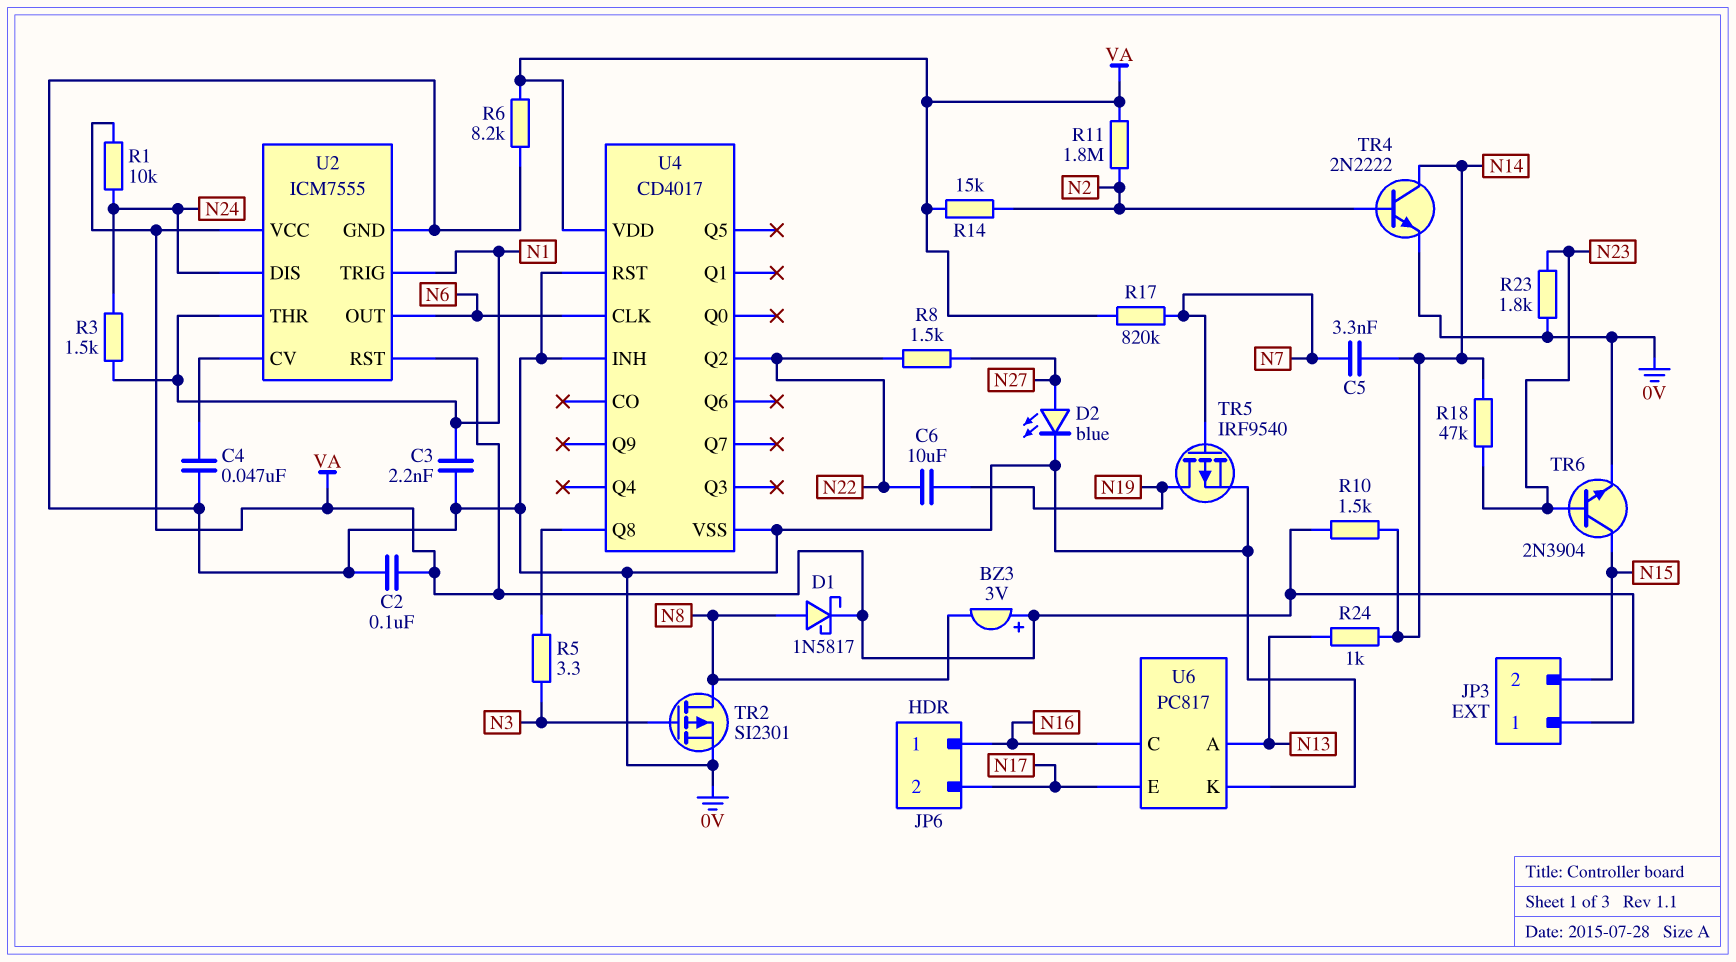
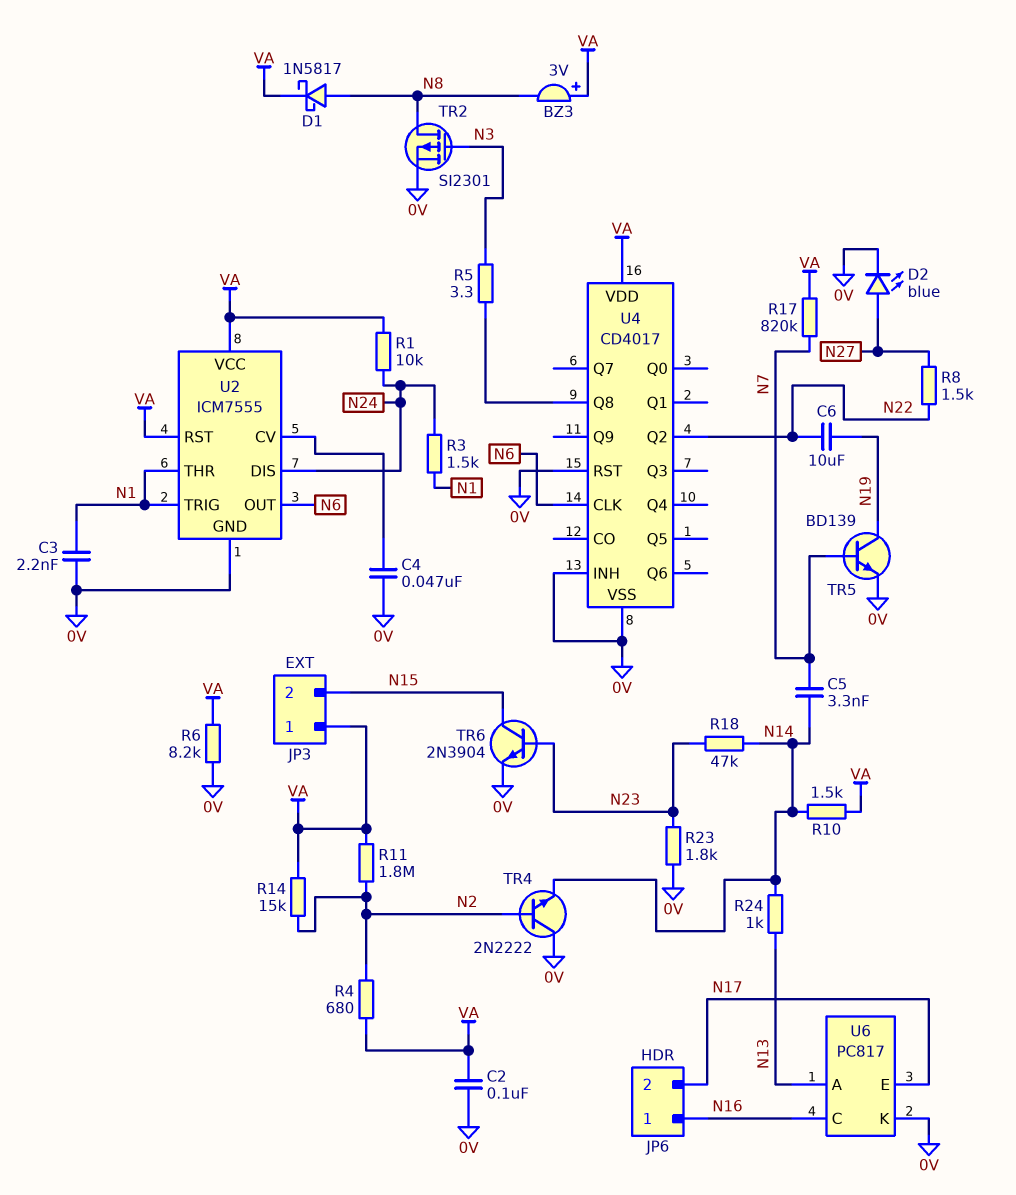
R4: none -> 680 (N2, VA)
TR4: NPN 2N2222 (B N2, C N14, E 0V) -> NPN 2N2222 (B N2, C 0V, E N14)
TR5: PMOS IRF9540 (G N7, D N19, S 0V) -> NPN BD139 (B N7, C N19, E 0V)

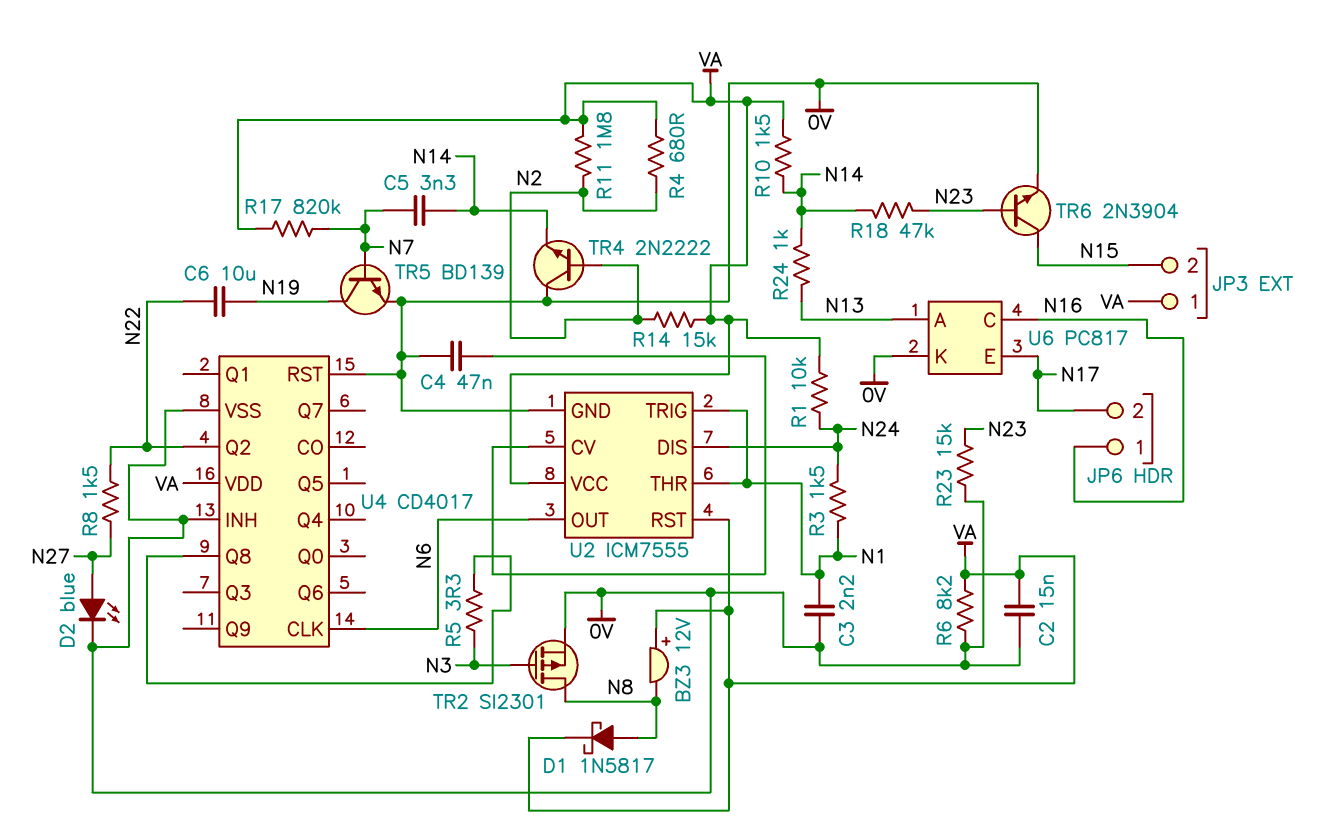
BZ3: buzzer 3V (plus VA, minus N8) -> buzzer 12V (plus VA, minus N8)
C2: 100nF (0V, VA) -> 15nF (0V, VA)
R23: 1.8k (0V, N23) -> 15k (0V, N23)

